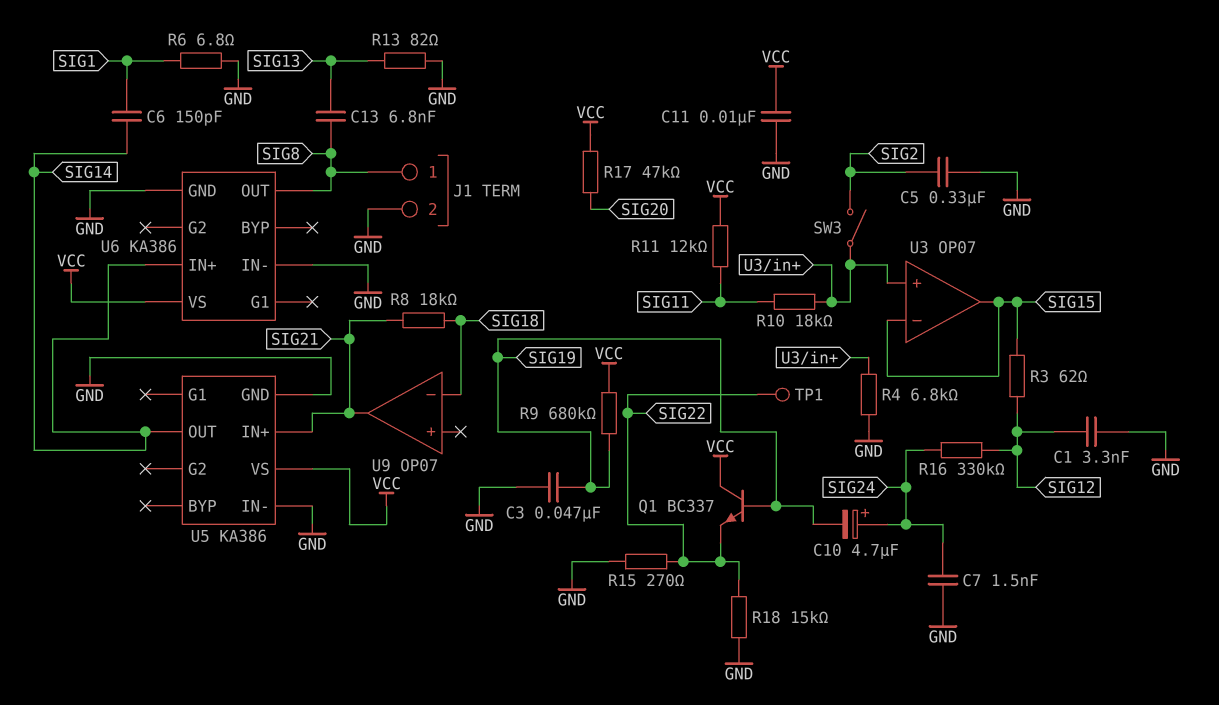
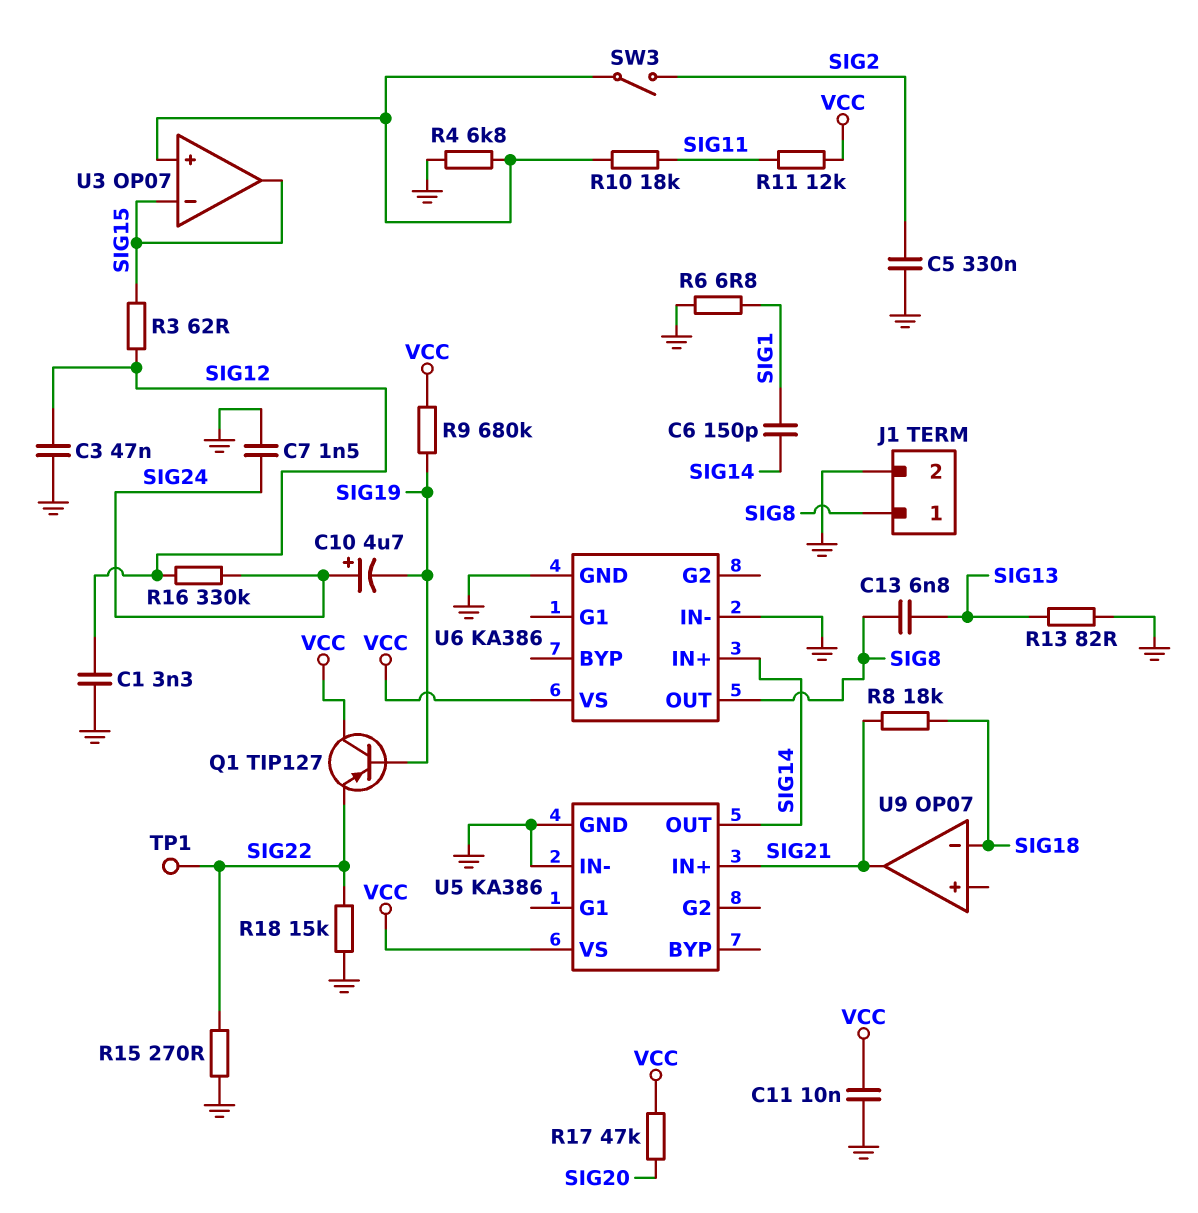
C3: 47nF (GND, SIG19) -> 47nF (GND, SIG12)
Q1: NPN BC337 (B SIG19, C VCC, E SIG22) -> PNP TIP127 (B SIG19, C VCC, E SIG22)

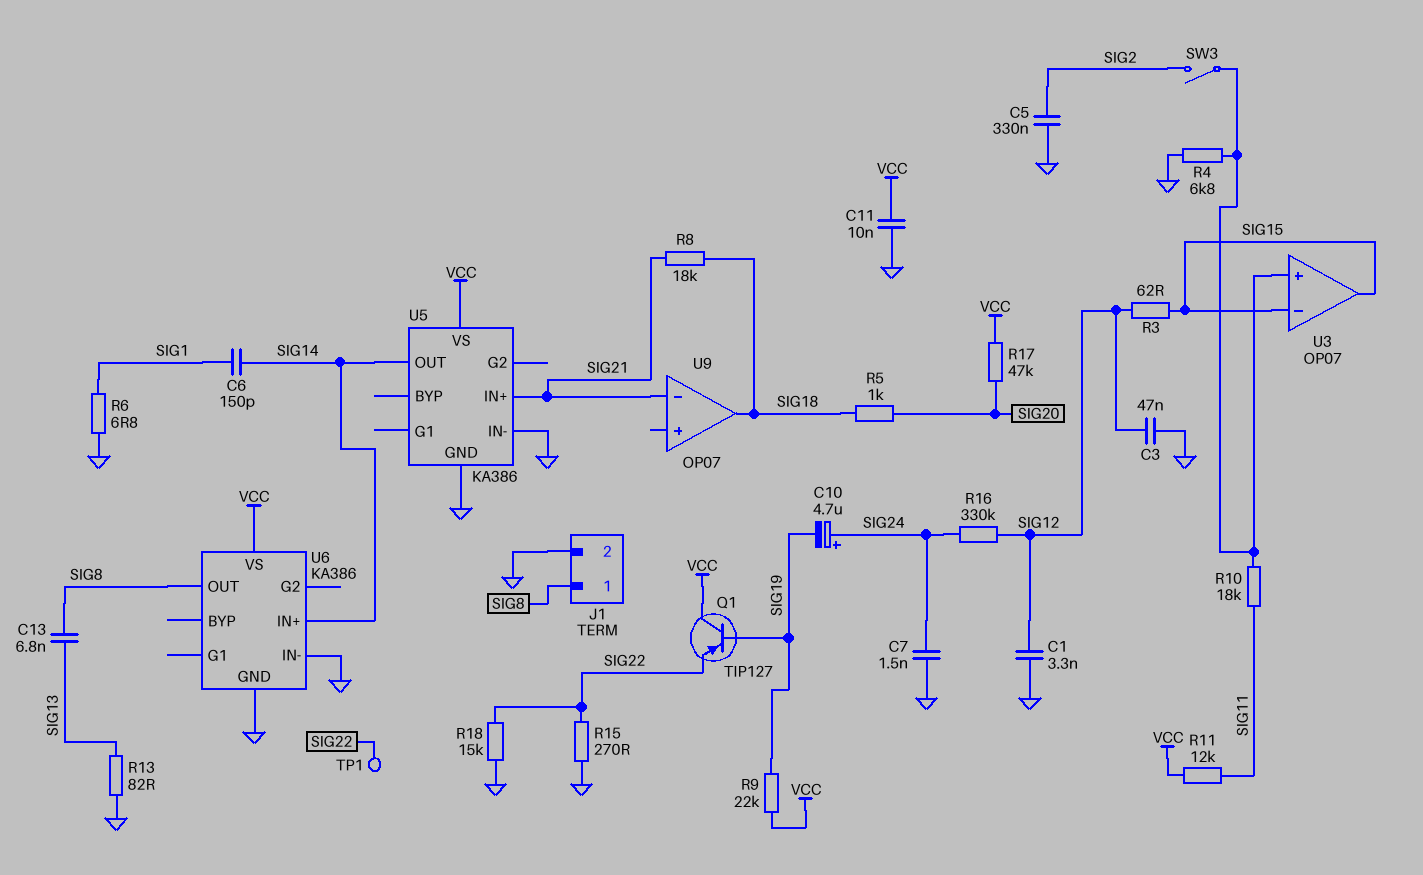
R5: none -> 1k (SIG18, SIG20)
R9: 680k (SIG19, VCC) -> 22k (SIG19, VCC)
U9 pin in-: SIG18 -> SIG21
U9 pin out: SIG21 -> SIG18

